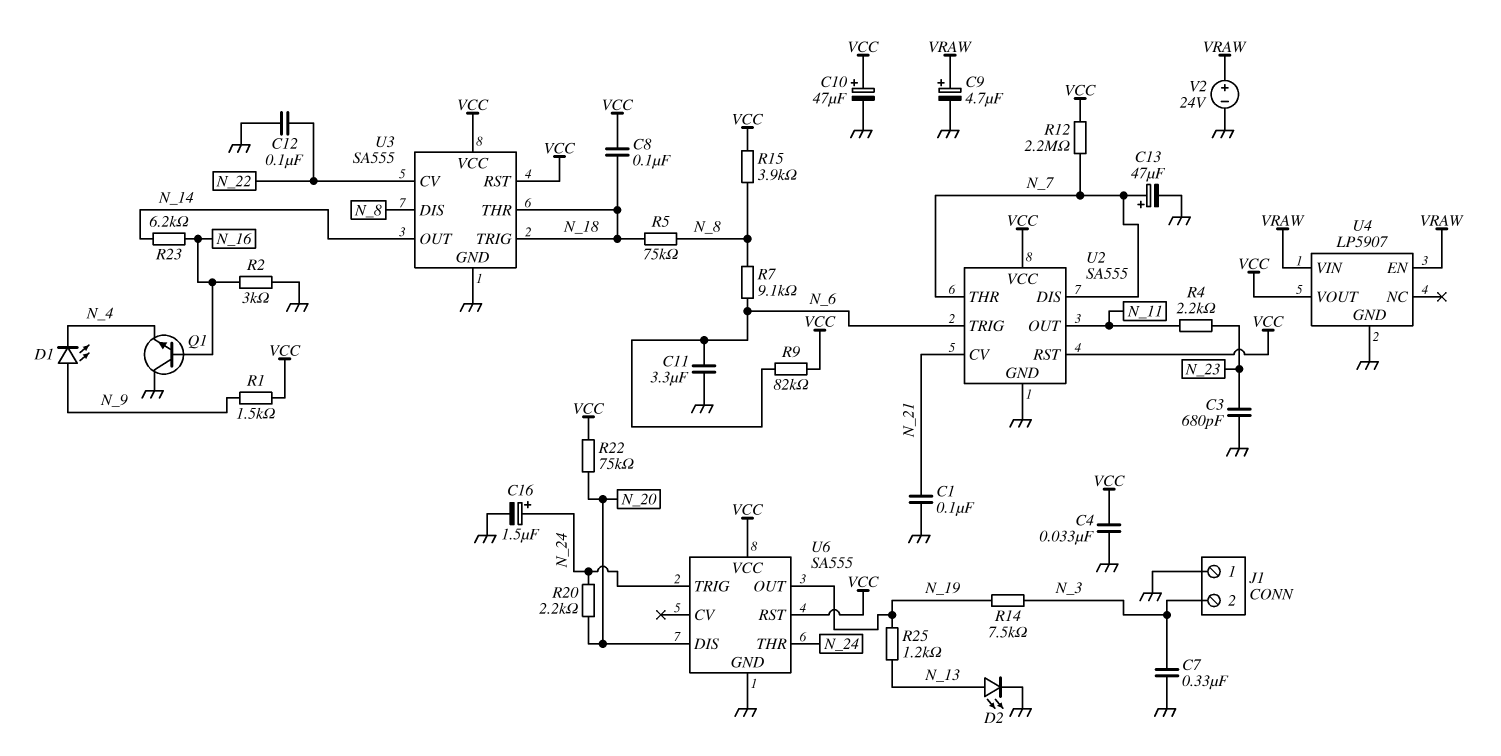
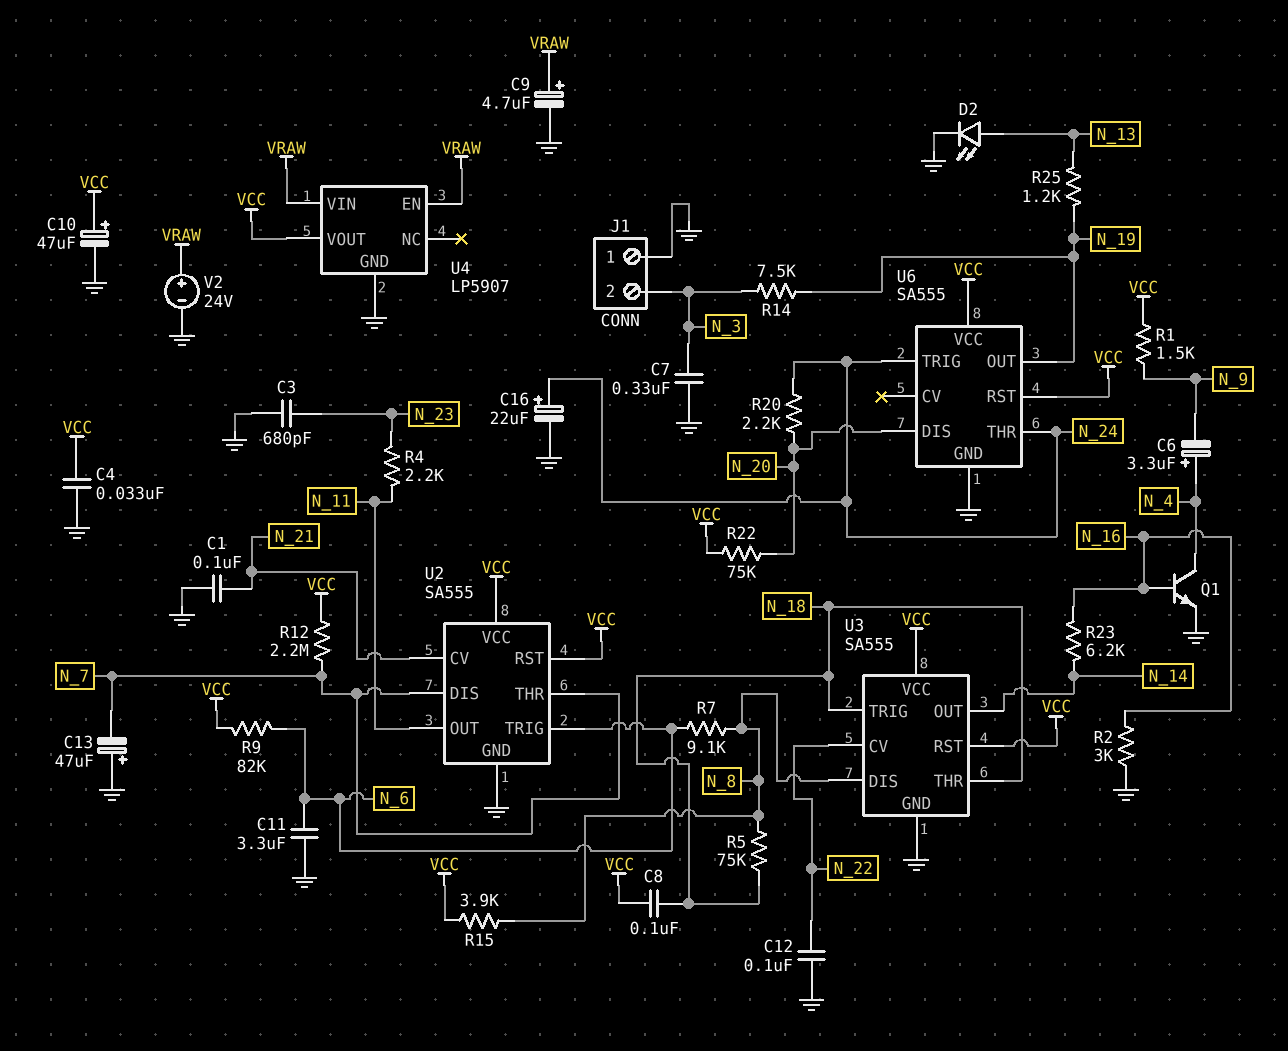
C6: none -> 3.3uF (plus N_4, minus N_9)
C13: 47uF (plus N_7, minus GND) -> 47uF (plus GND, minus N_7)
C16: 1.5uF (plus N_24, minus GND) -> 22uF (plus N_24, minus GND)
D1: LED (A N_9, K N_4) -> none
Q1: NPN (B N_16, C GND, E N_4) -> NPN (B N_16, C N_4, E GND)

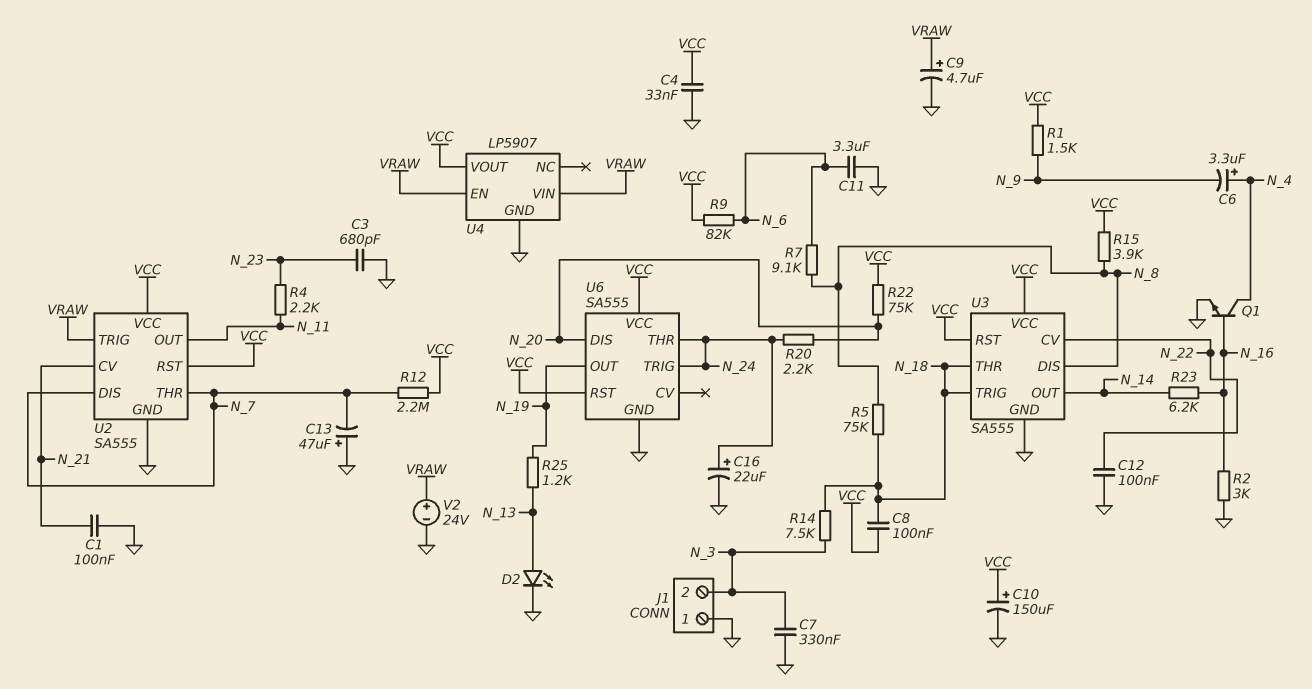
C10: 47uF (plus VCC, minus GND) -> 150uF (plus VCC, minus GND)
R14: 7.5k (N_3, N_19) -> 7.5k (N_3, N_18)
U2 pin TRIG: N_6 -> VRAW

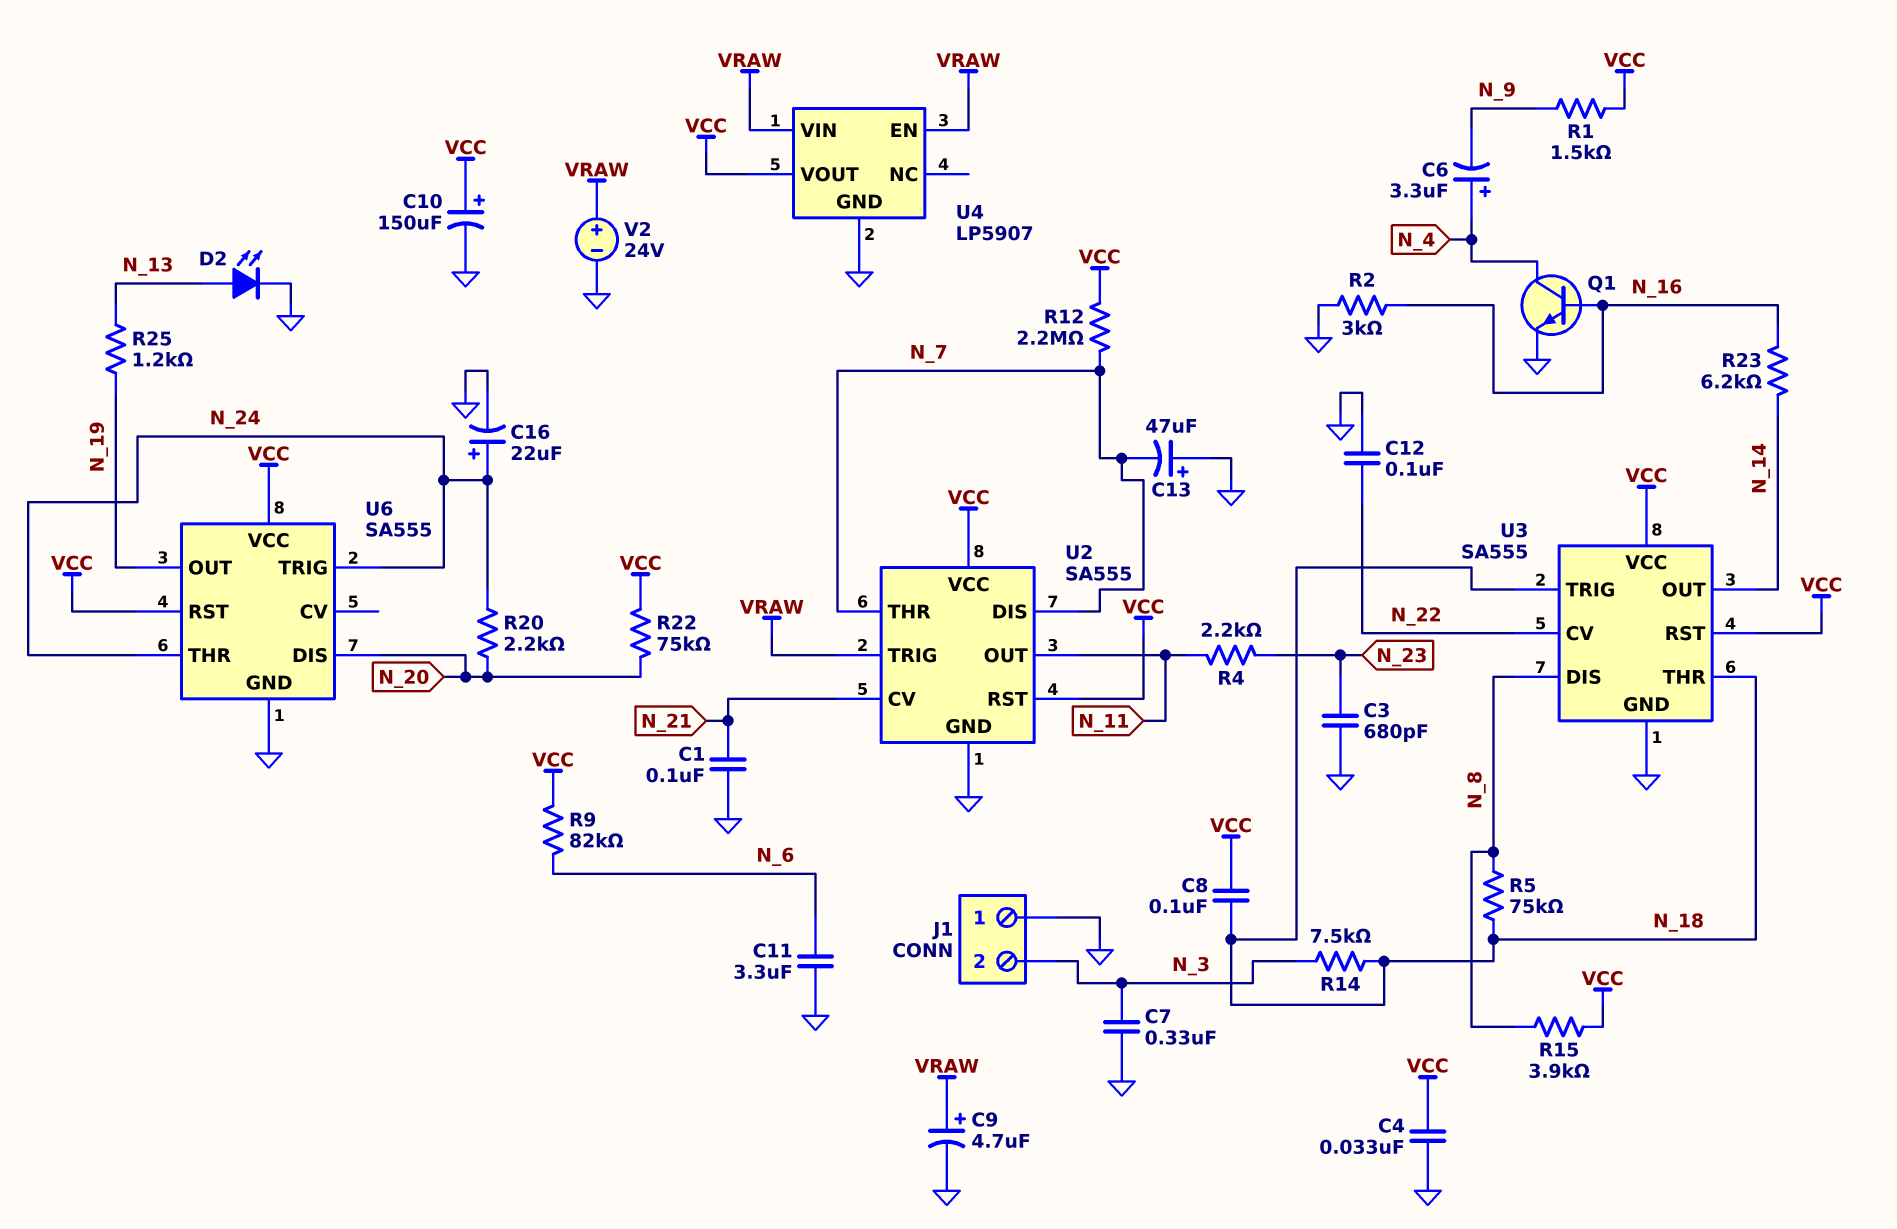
R7: 9.1k (N_6, N_8) -> none

